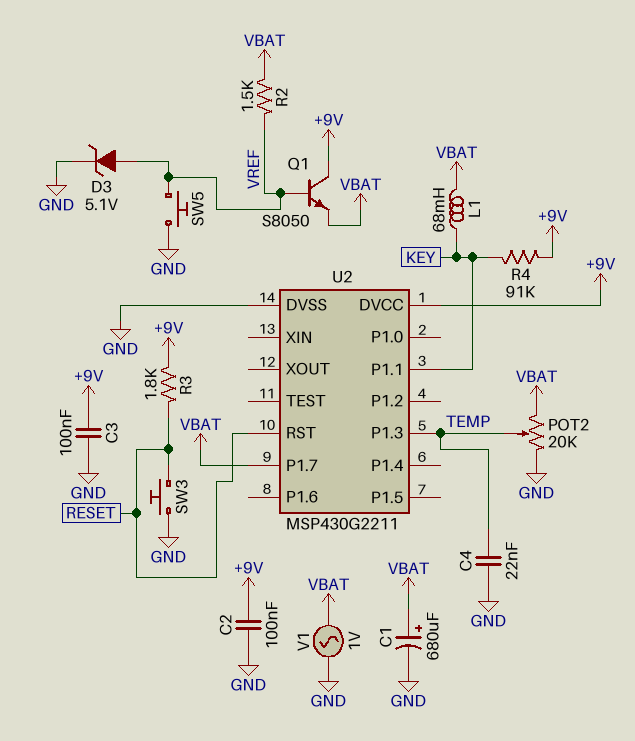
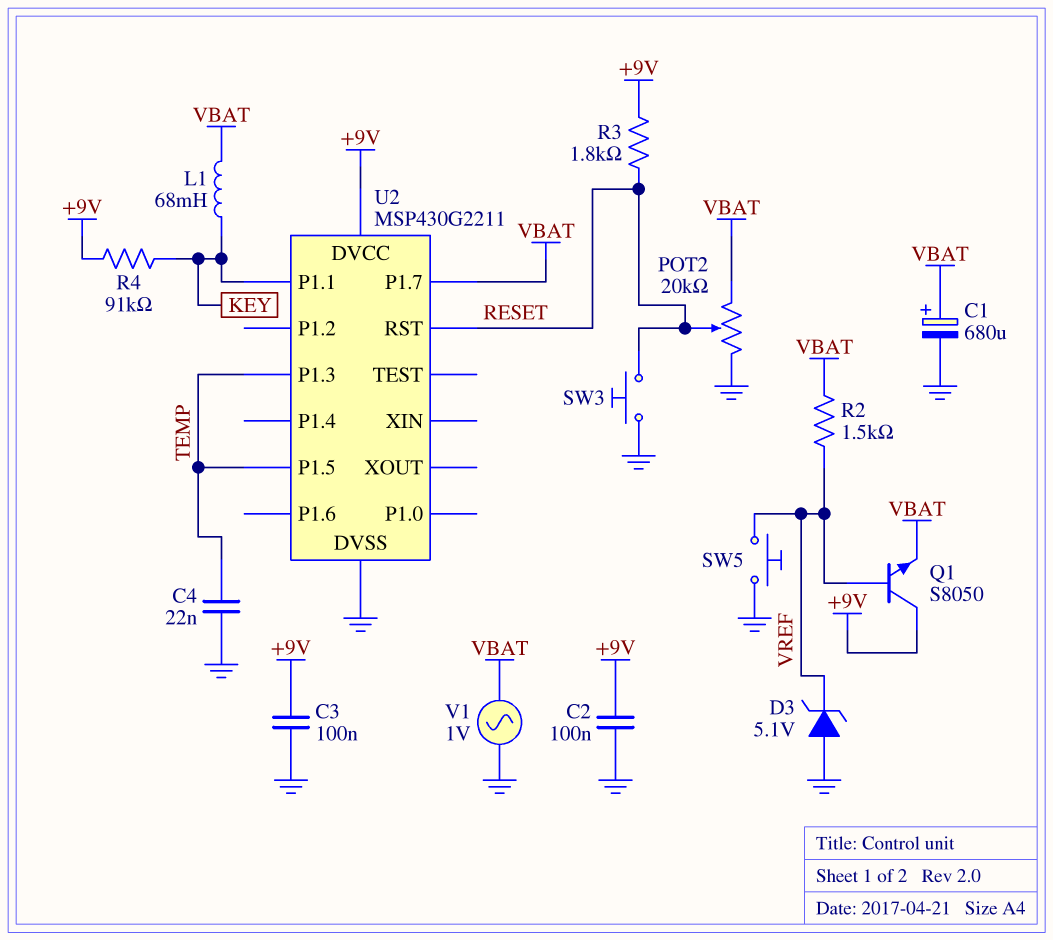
D3: zener 5.1V (A VREF, K GND) -> zener 5.1V (A GND, K VREF)
POT2: 20k (GND, VBAT, wiper TEMP) -> 20k (GND, VBAT, wiper RESET)
U2 pin P1.5: none -> TEMP

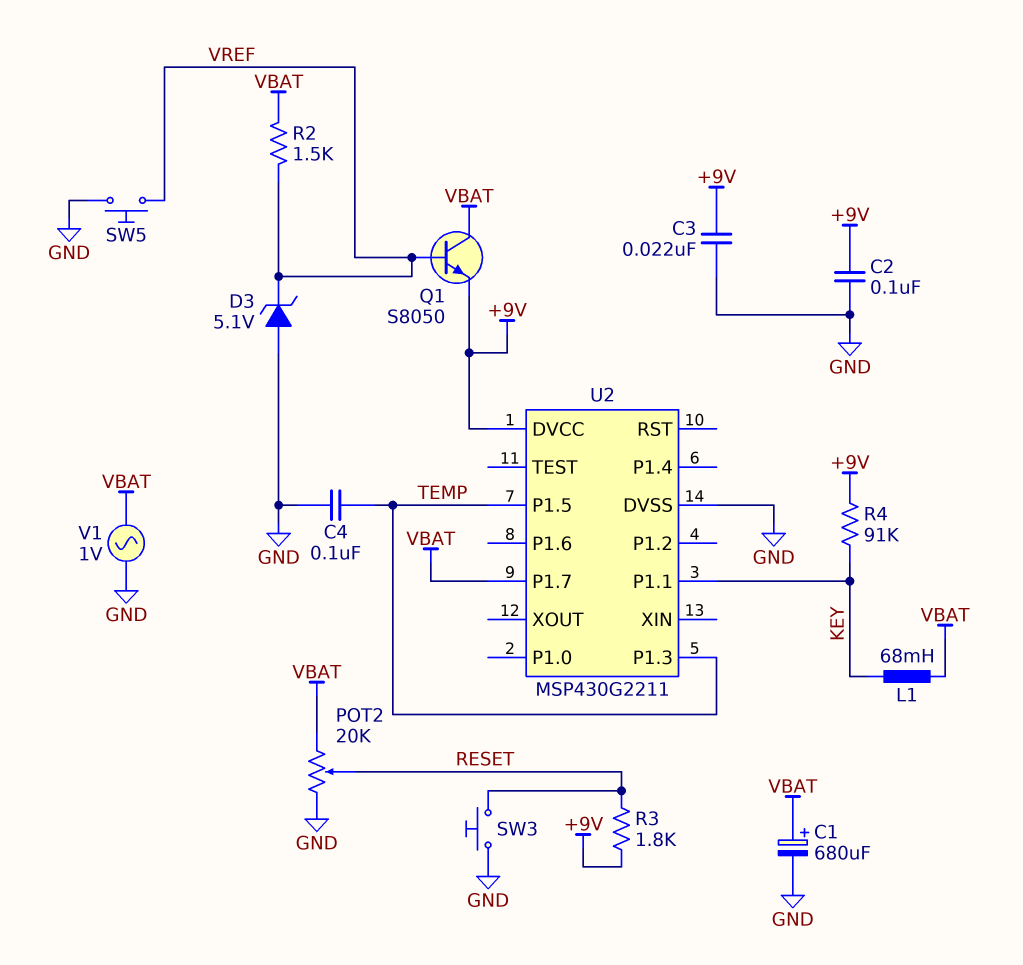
C3: 100nF (+9V, GND) -> 22nF (+9V, GND)
C4: 22nF (GND, TEMP) -> 100nF (GND, TEMP)
Q1: NPN S8050 (B VREF, C +9V, E VBAT) -> NPN S8050 (B VREF, C VBAT, E +9V)
U2 pin RST: RESET -> none

